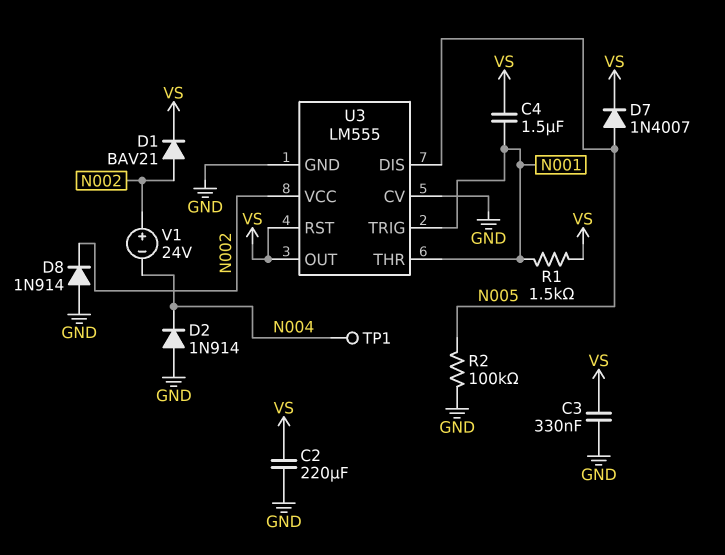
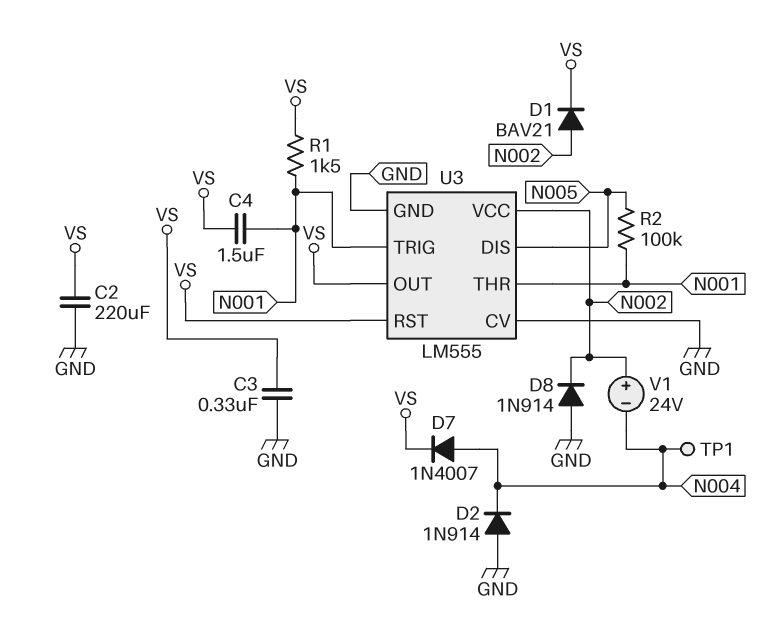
D7: diode 1N4007 (A N005, K VS) -> diode 1N4007 (A N004, K VS)
R2: 100k (GND, N005) -> 100k (N001, N005)

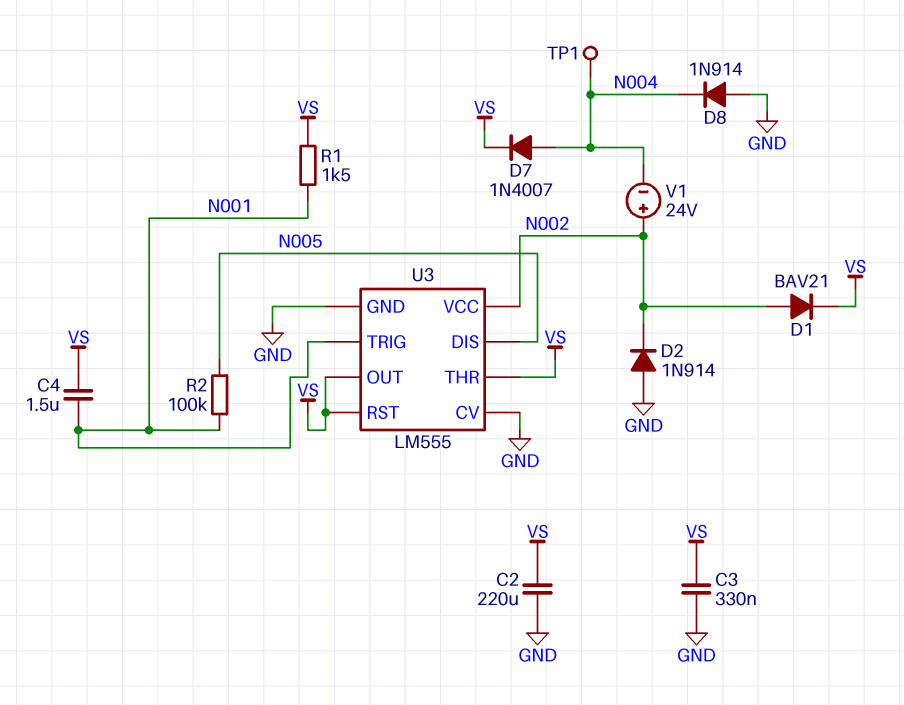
D2: diode 1N914 (A GND, K N004) -> diode 1N914 (A GND, K N002)
D8: diode 1N914 (A GND, K N002) -> diode 1N914 (A GND, K N004)
U3 pin THR: N001 -> VS

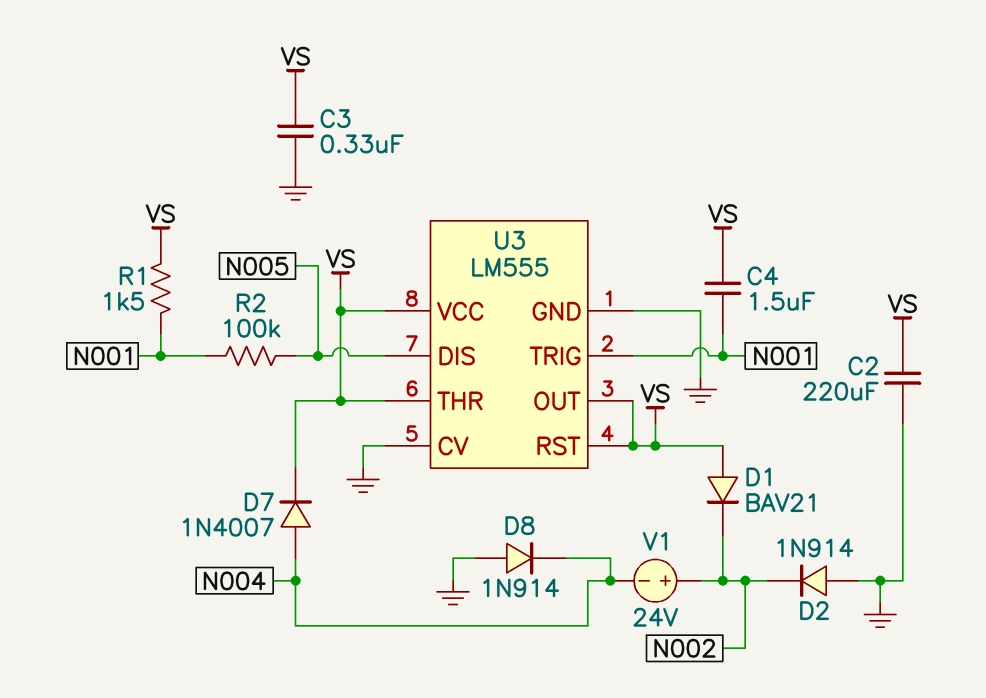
D1: diode BAV21 (A N002, K VS) -> diode BAV21 (A VS, K N002)
TP1: test point (N004) -> none
U3 pin VCC: N002 -> VS

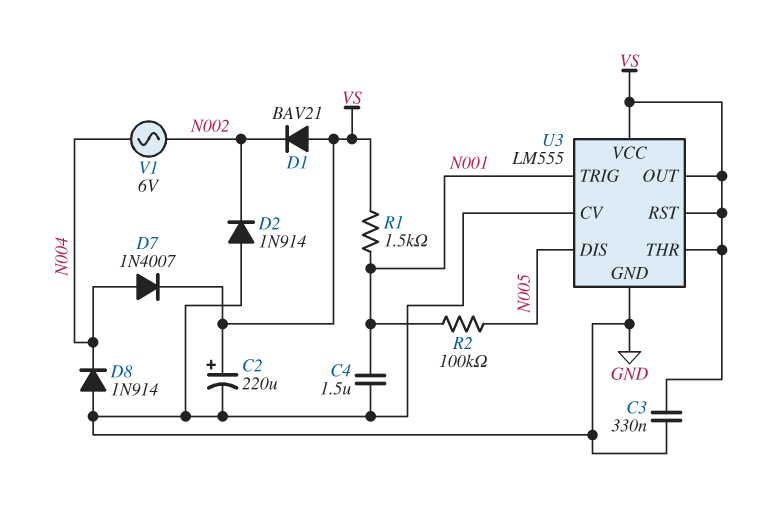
C2: 220uF (GND, VS) -> 220uF (plus VS, minus GND)
C4: 1.5uF (N001, VS) -> 1.5uF (GND, N001)
V1: 24V (plus N002, minus N004) -> AC 6V (N002, N004)

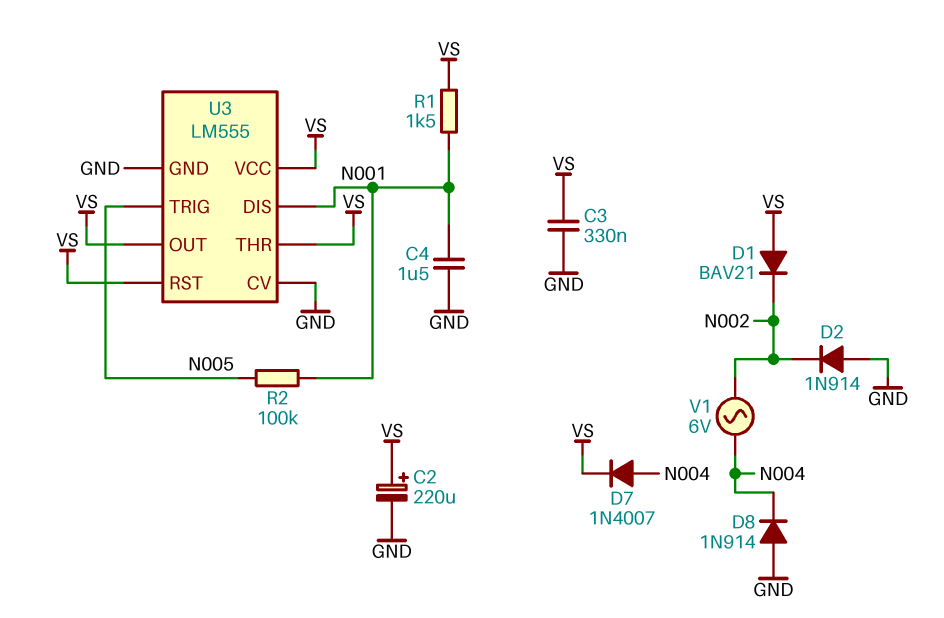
U3 pin DIS: N005 -> N001
U3 pin TRIG: N001 -> N005

